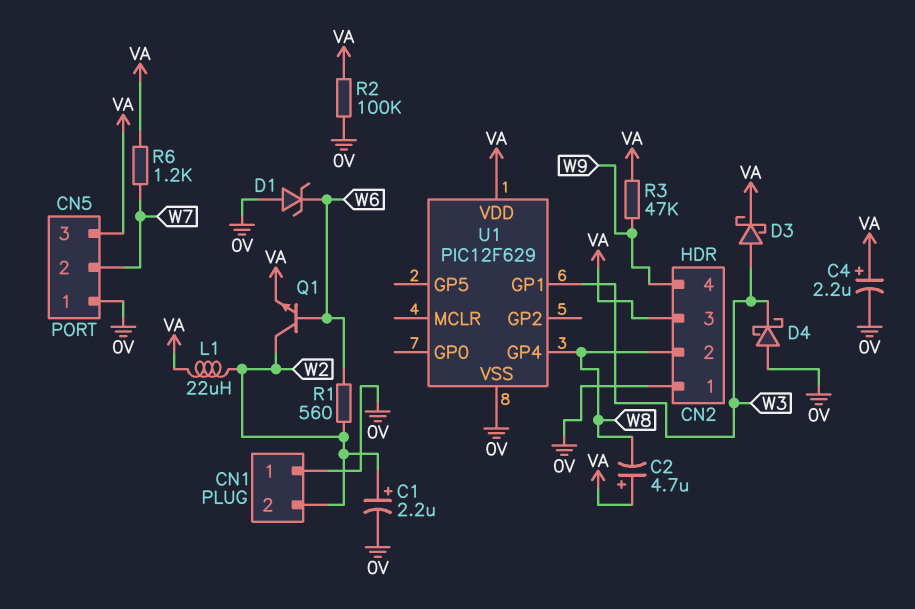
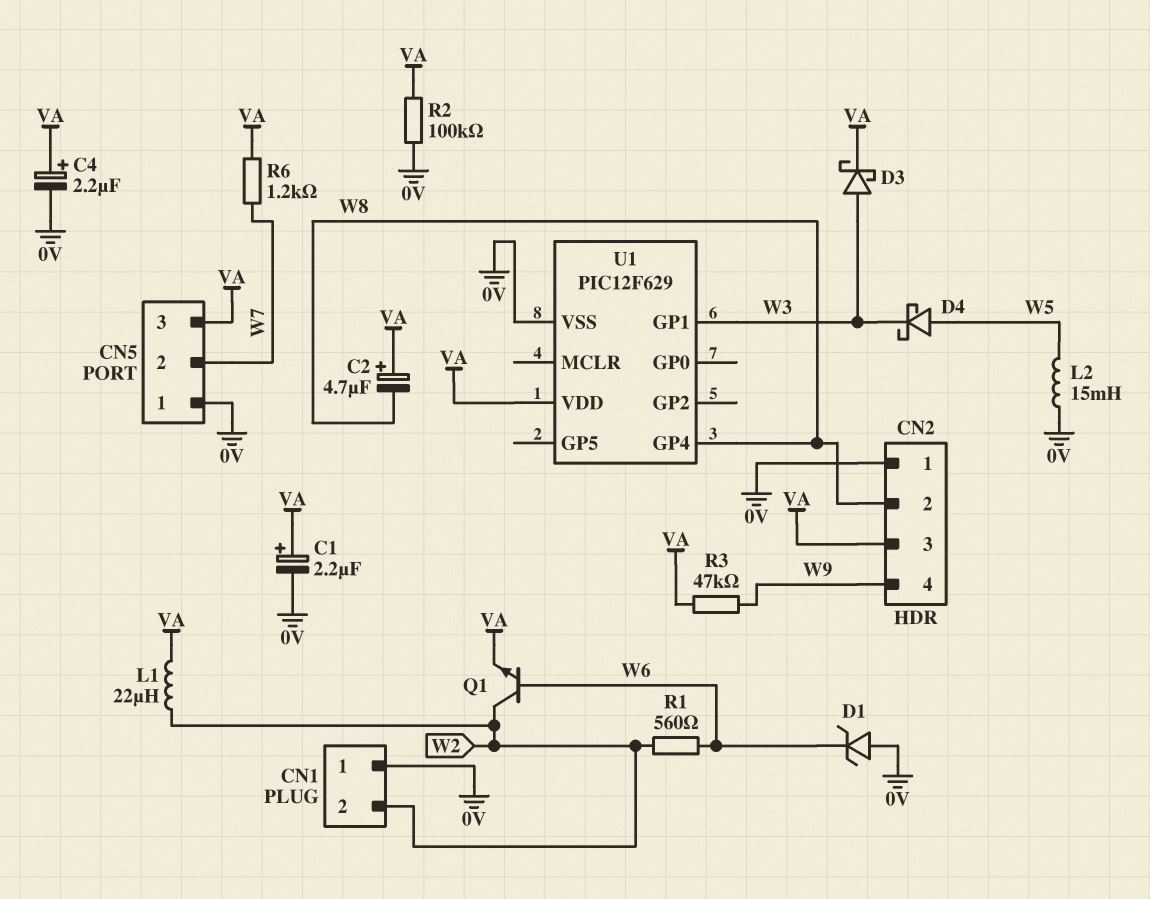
C1: 2.2uF (plus W2, minus 0V) -> 2.2uF (plus VA, minus 0V)
D4: schottky (A 0V, K W3) -> schottky (A W5, K W3)
L2: none -> 15mH (0V, W5)

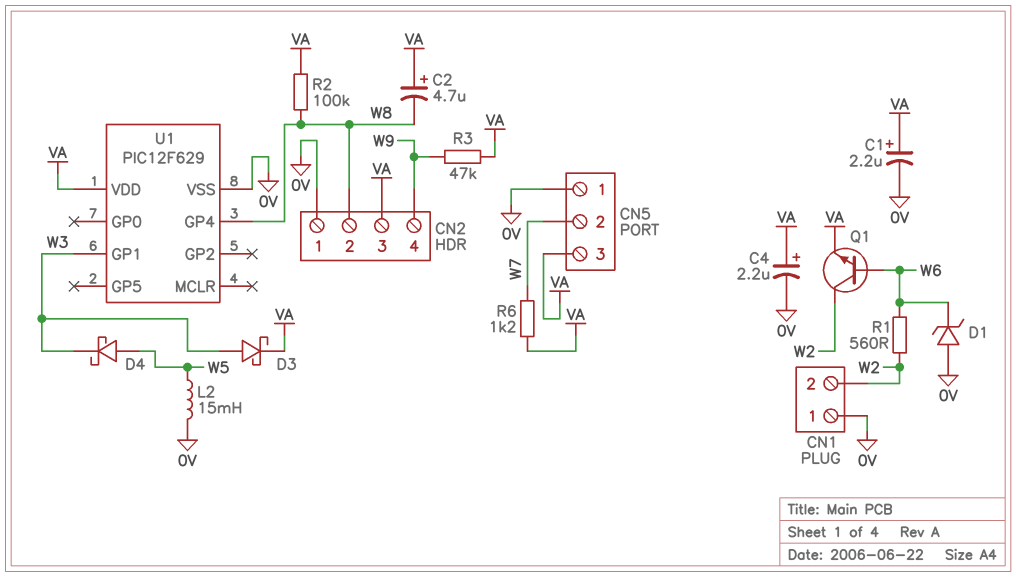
L1: 22uH (VA, W2) -> none
R2: 100k (0V, VA) -> 100k (VA, W8)

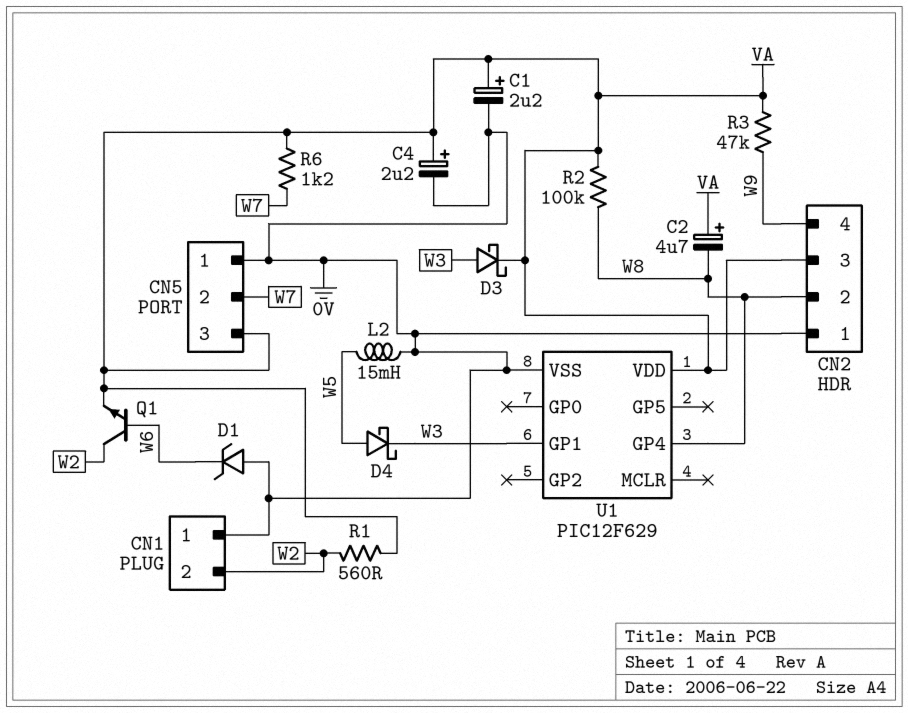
R1: 560 (W2, W6) -> 560 (VA, W2)

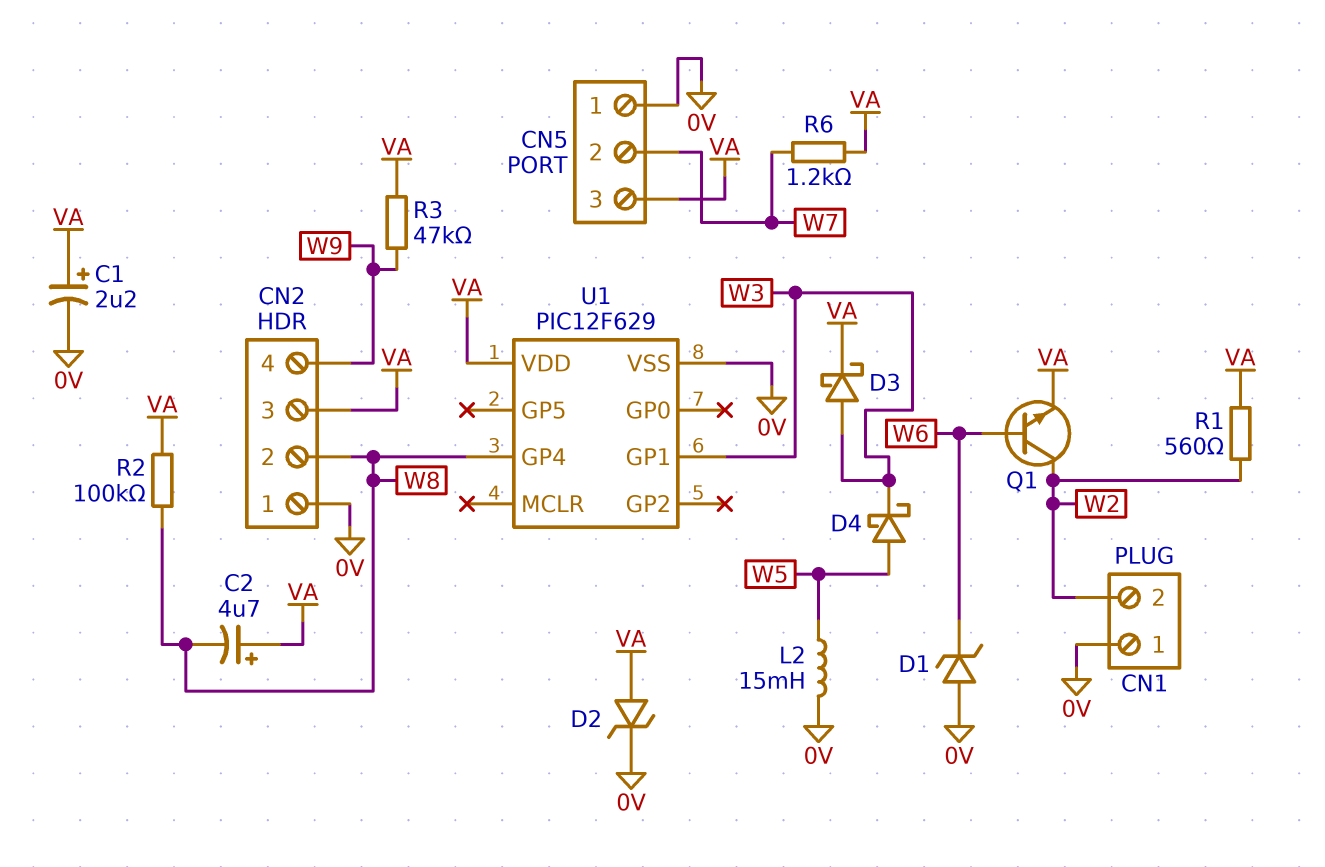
C4: 2.2uF (plus VA, minus 0V) -> none
D2: none -> zener (A VA, K 0V)

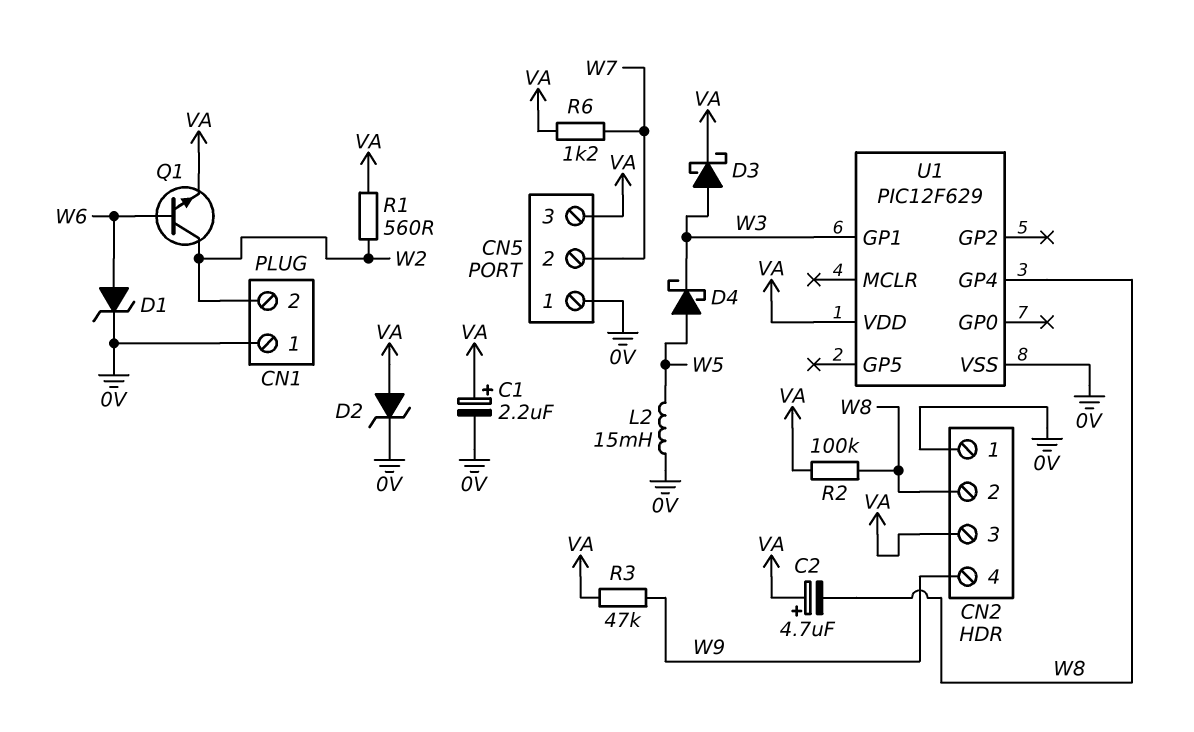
D1: zener (A 0V, K W6) -> zener (A W6, K 0V)

